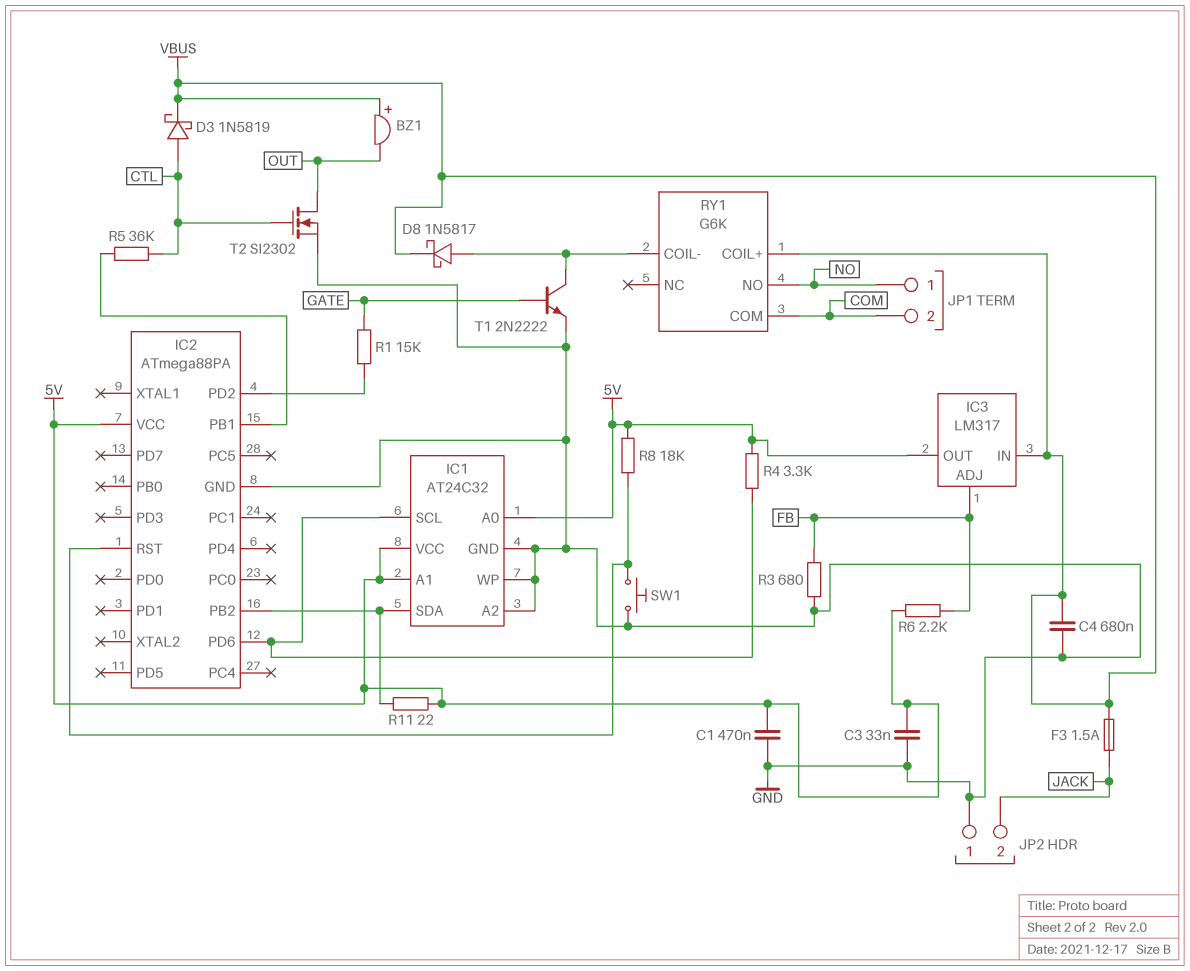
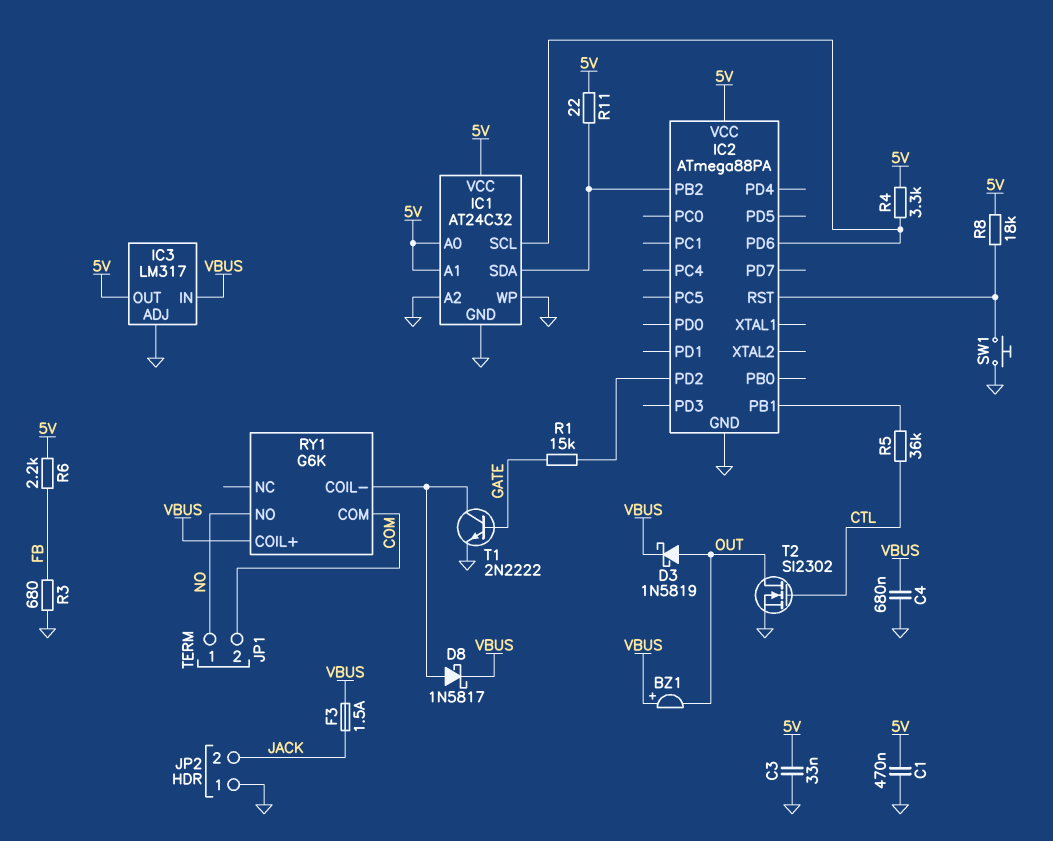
D3: schottky 1N5819 (A CTL, K VBUS) -> schottky 1N5819 (A OUT, K VBUS)
IC3 pin ADJ: FB -> GND

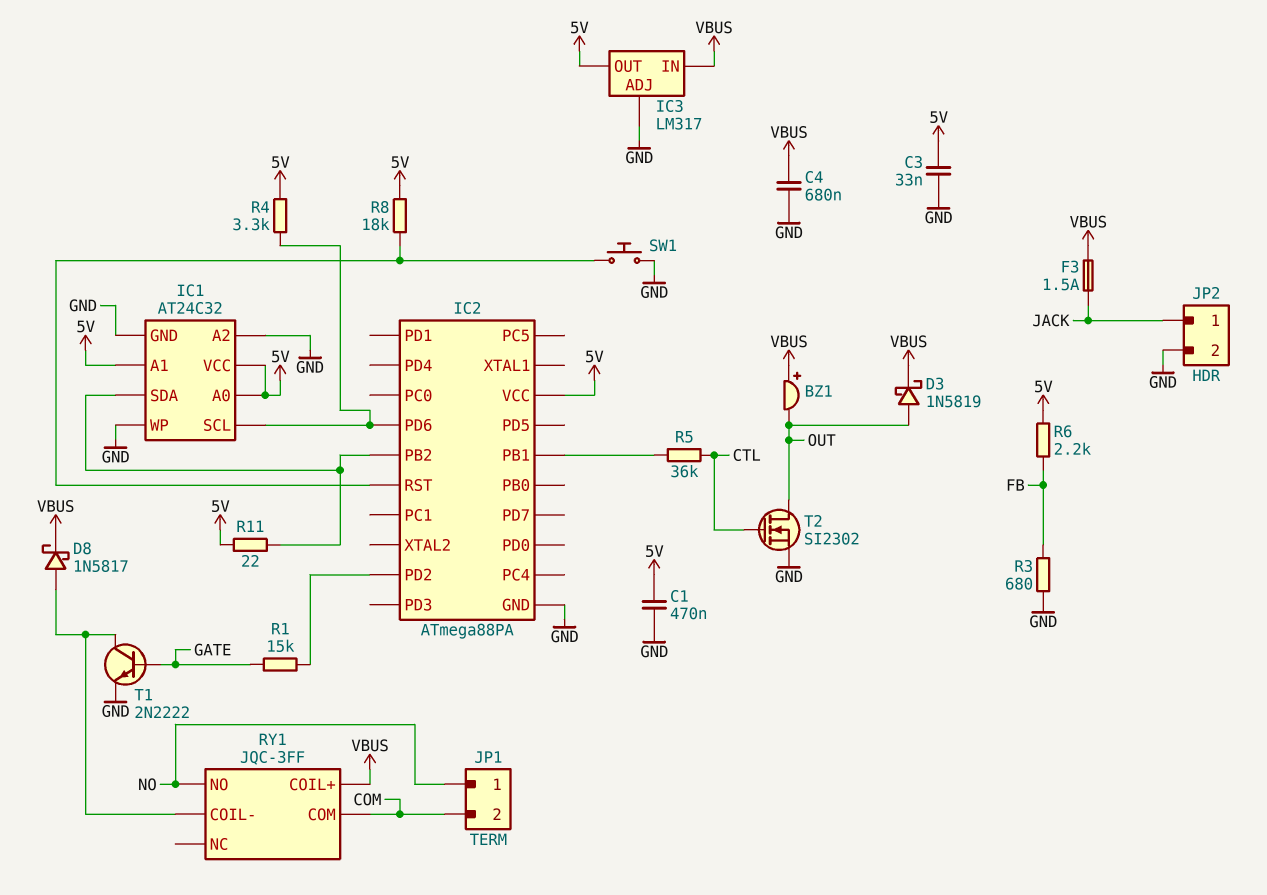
JP2 pin 1: GND -> JACK
JP2 pin 2: JACK -> GND
RY1: G6K -> JQC-3FF

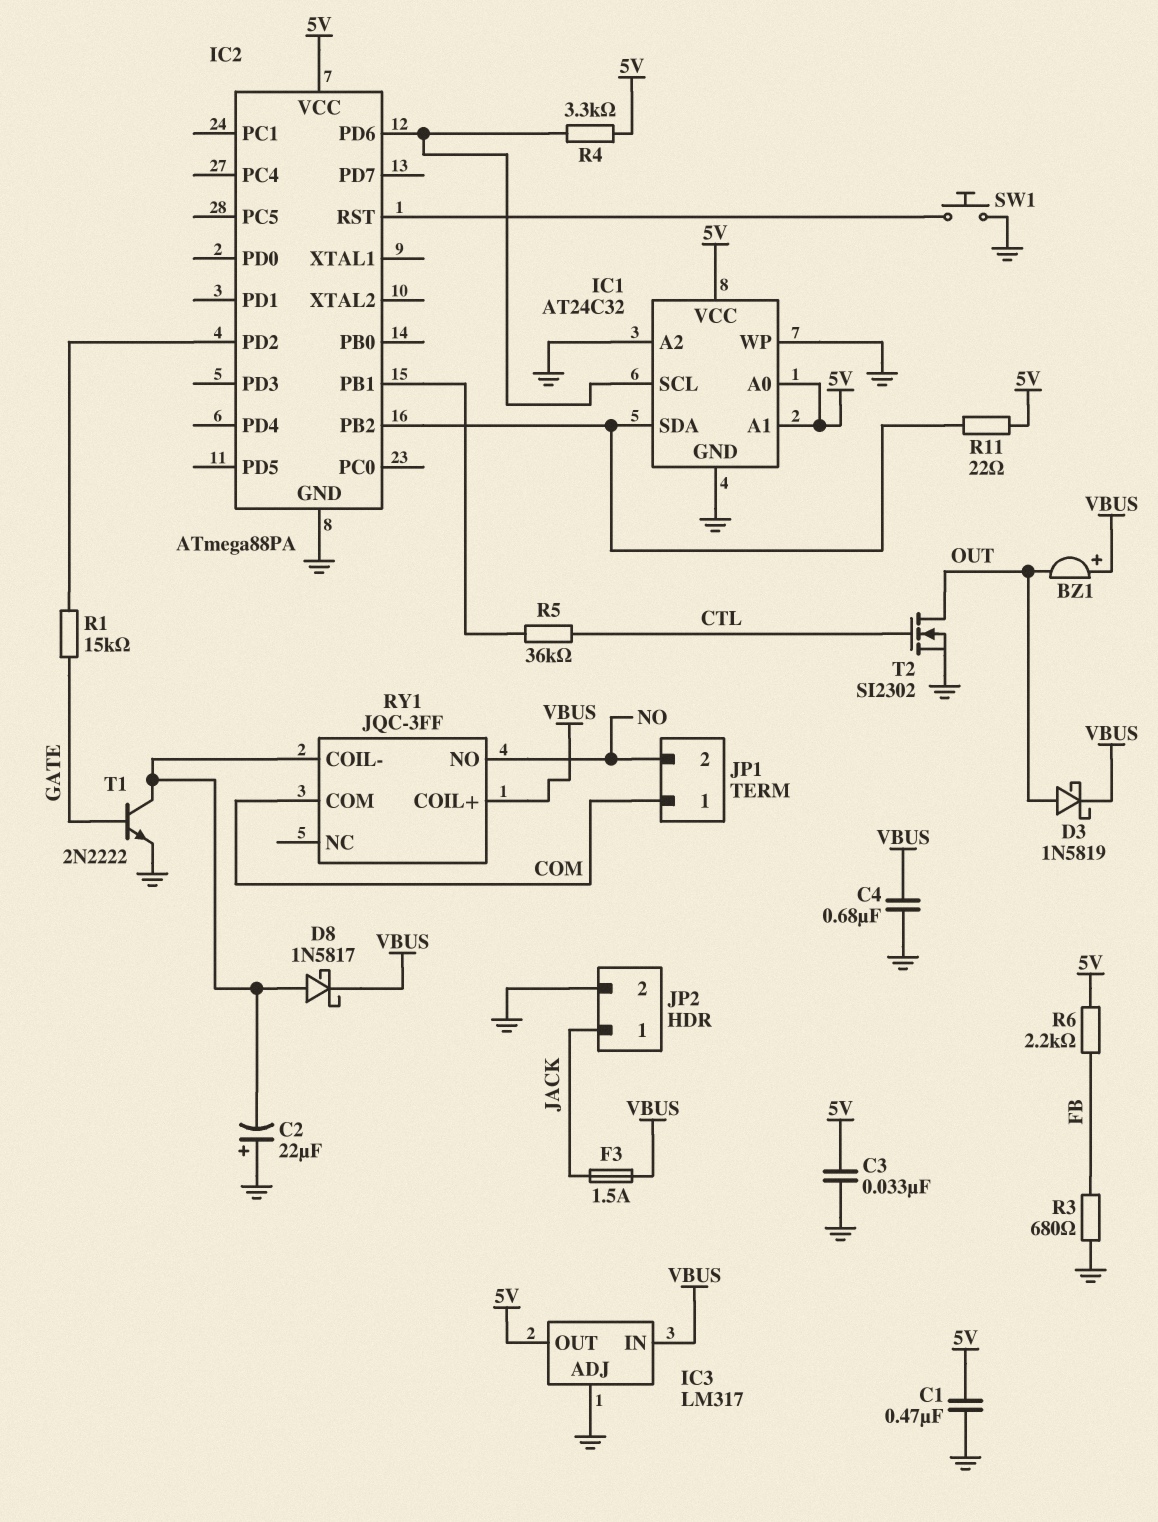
C2: none -> 22uF (plus GND, minus RY1/COIL-)
JP1 pin 1: NO -> COM
JP1 pin 2: COM -> NO
R8: 18k (5V, IC2/RST) -> none

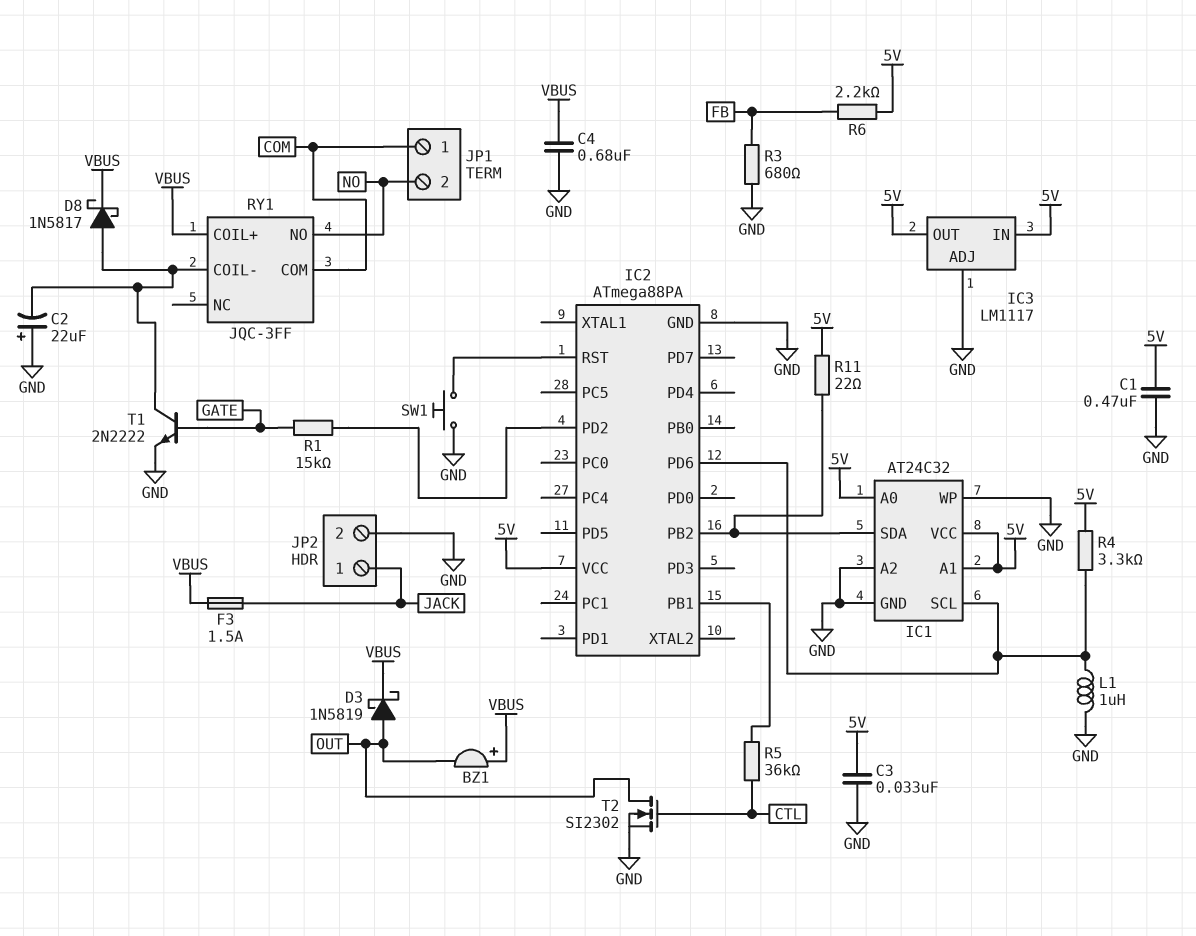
IC3: LM317 -> LM1117
IC3 pin IN: VBUS -> 5V
L1: none -> 1uH (GND, IC1/SCL)

